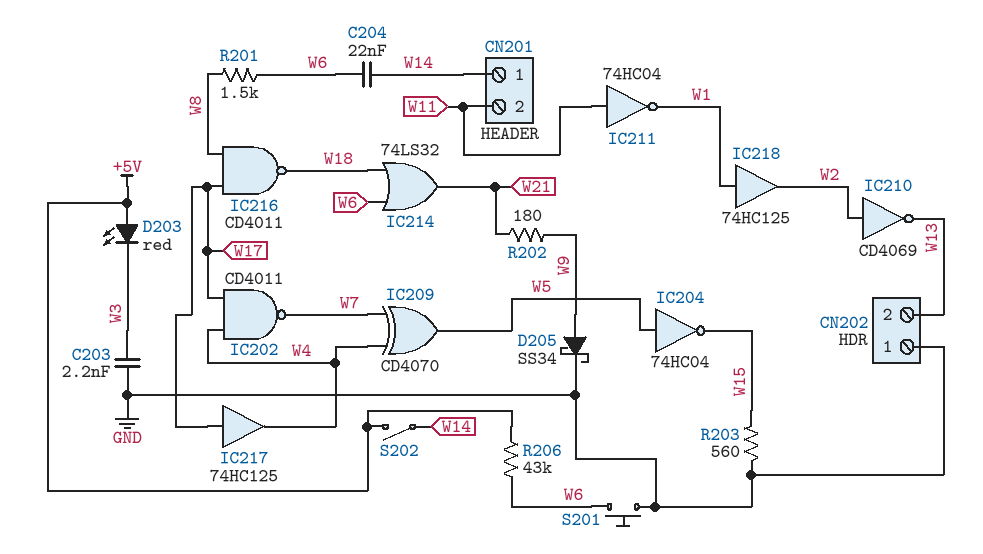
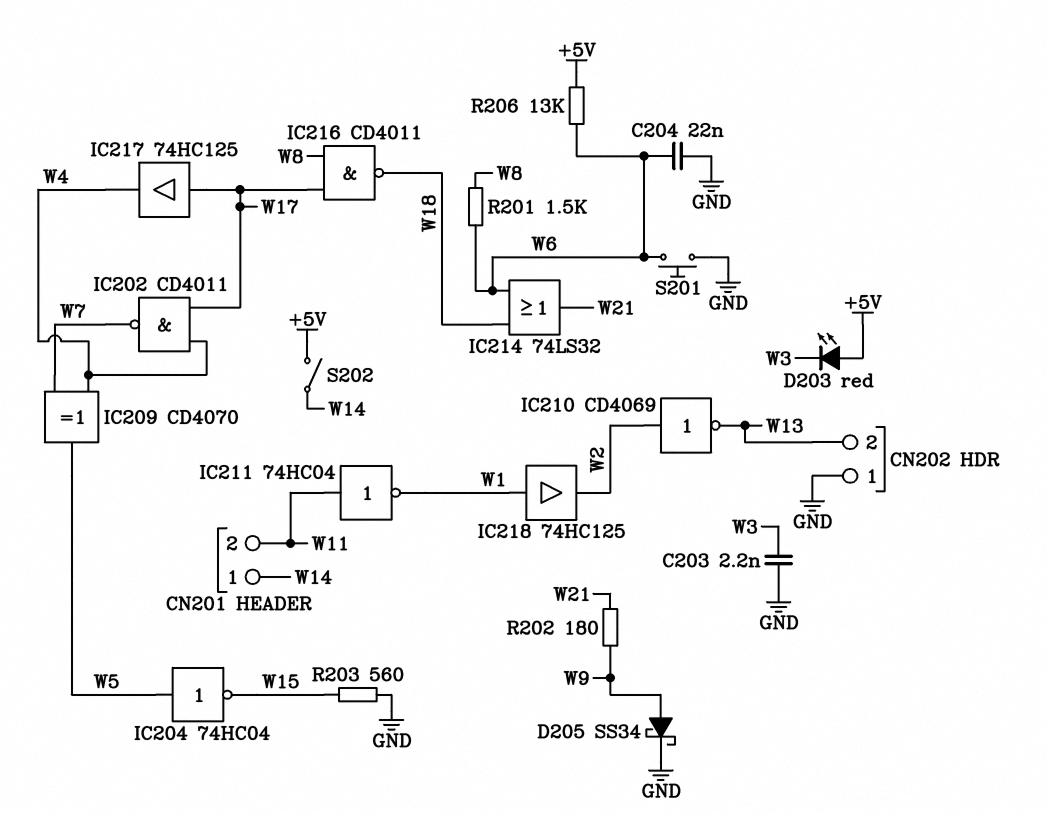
C204: 22nF (W6, W14) -> 22nF (GND, W6)
R206: 43k (+5V, W6) -> 13k (+5V, W6)

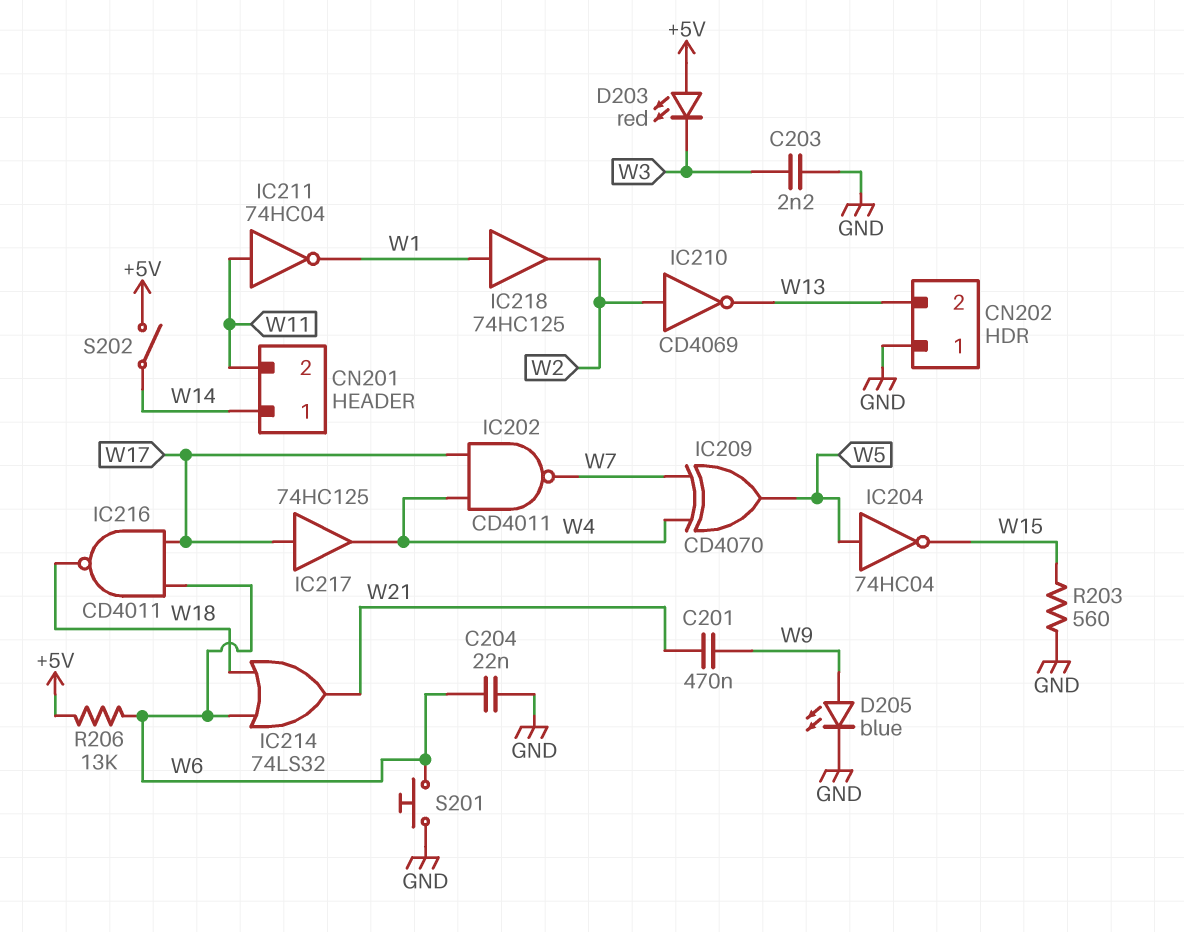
C201: none -> 470nF (W9, W21)
D205: schottky SS34 (A W9, K GND) -> LED blue (A W9, K GND)
IC216: NAND CD4011 (in W8, in W17, out W18) -> NAND CD4011 (in W6, in W17, out W18)
R201: 1.5k (W6, W8) -> none
R202: 180 (W9, W21) -> none

